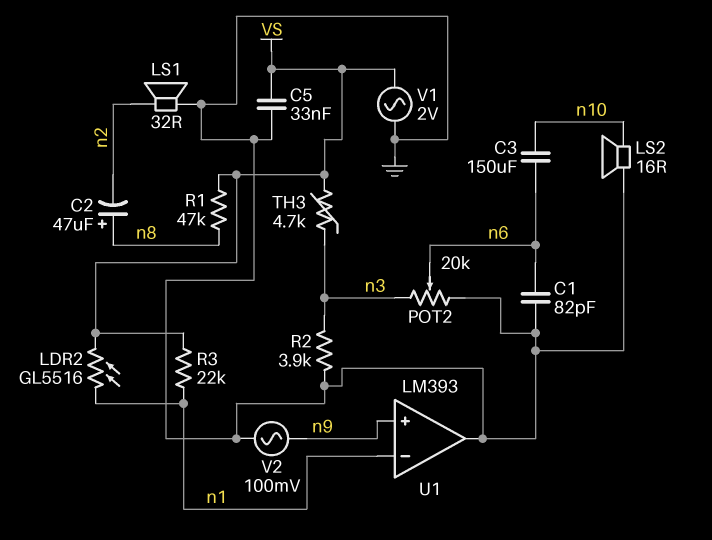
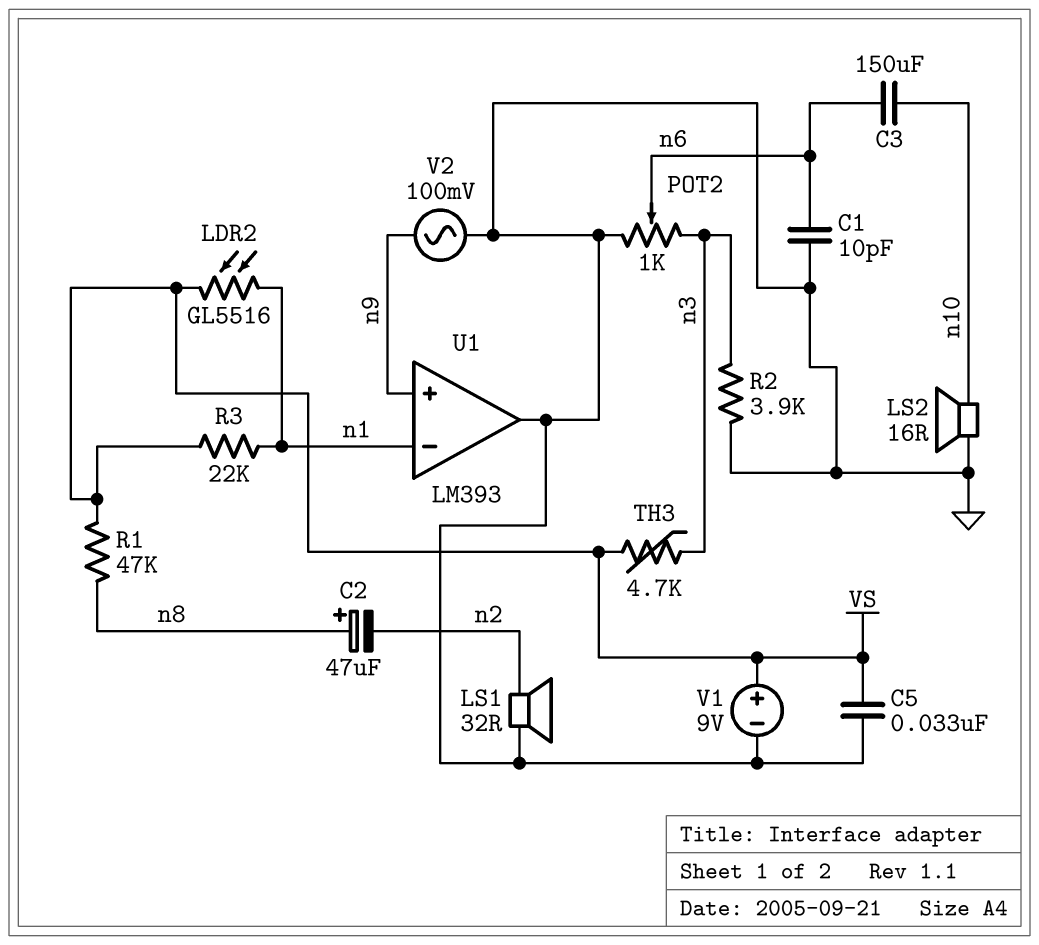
C1: 82pF (GND, n6) -> 10pF (GND, n6)
POT2: 20k (GND, n3, wiper n6) -> 1k (GND, n3, wiper n6)
V1: AC 2V (GND, VS) -> 9V (plus VS, minus GND)

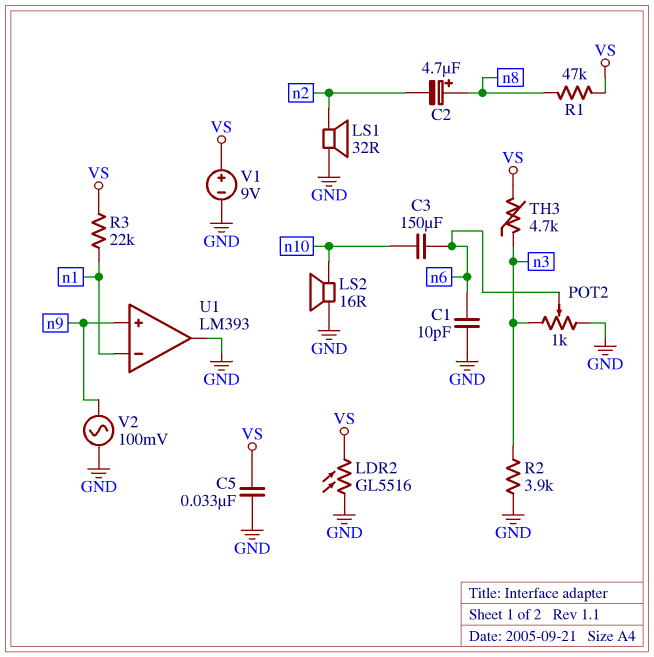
C2: 47uF (plus n8, minus n2) -> 4.7uF (plus n8, minus n2)
LDR2: GL5516 (VS, n1) -> GL5516 (GND, VS)

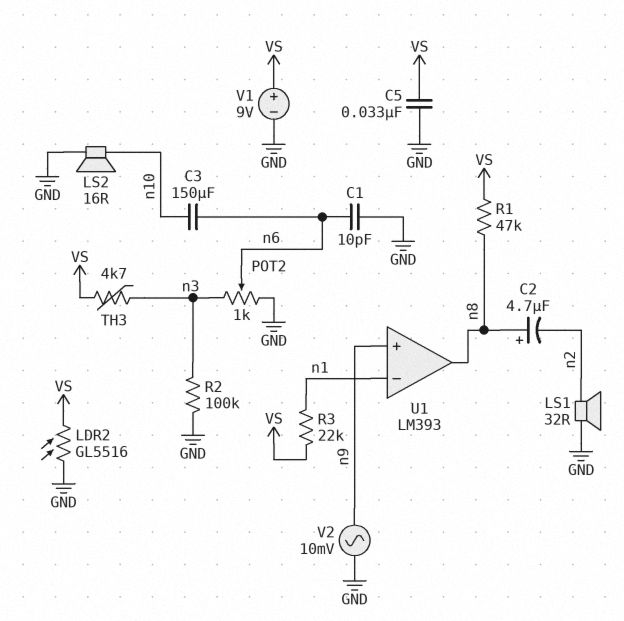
R2: 3.9k (GND, n3) -> 100k (GND, n3)
U1 pin out: GND -> n8
V2: AC 100mV (GND, n9) -> AC 10mV (GND, n9)

